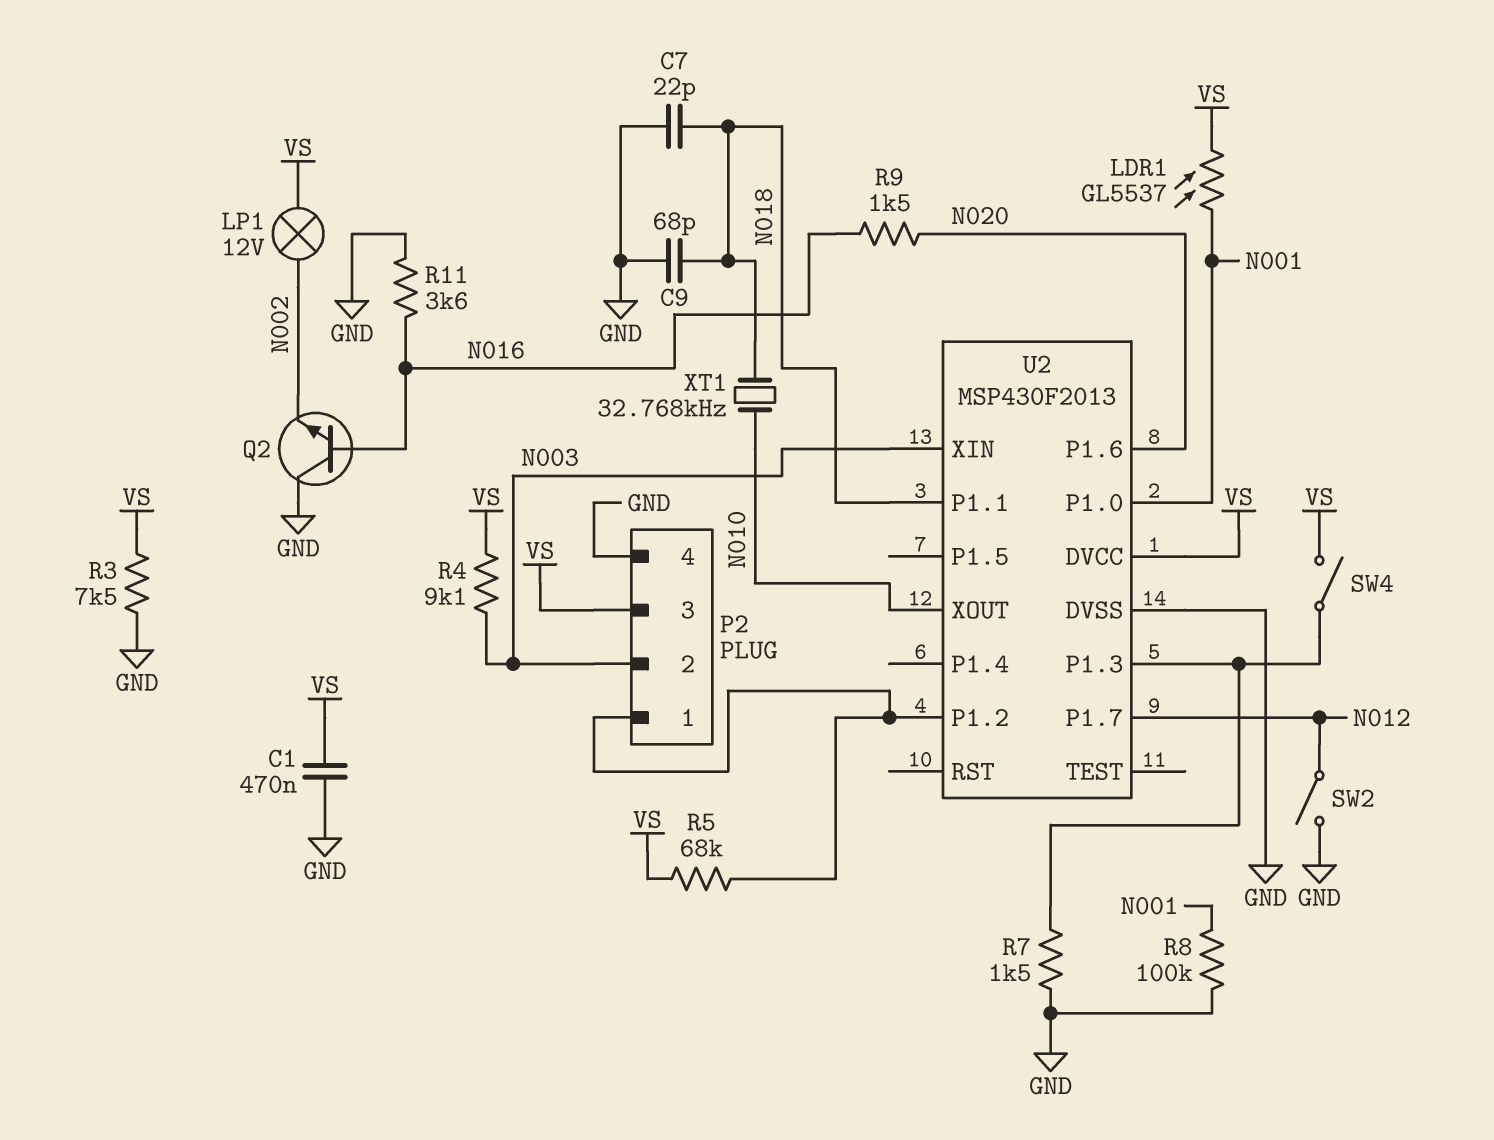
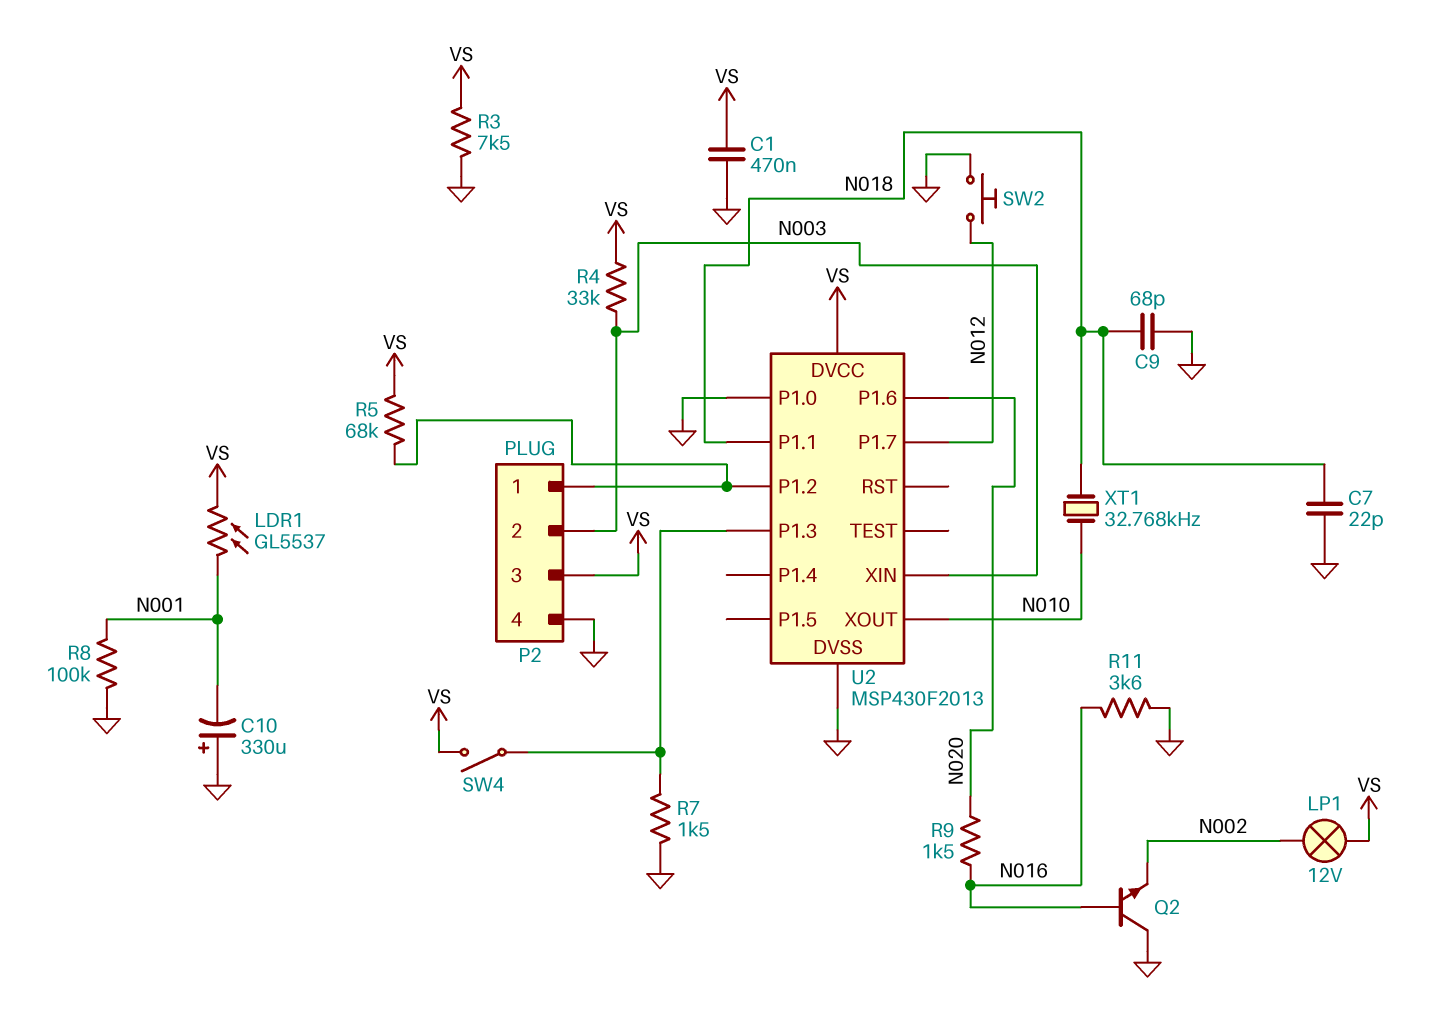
C10: none -> 330uF (plus GND, minus N001)
R4: 9.1k (N003, VS) -> 33k (N003, VS)
SW2: switch (GND, N012) -> button (GND, N012)
U2 pin P1.0: N001 -> GND

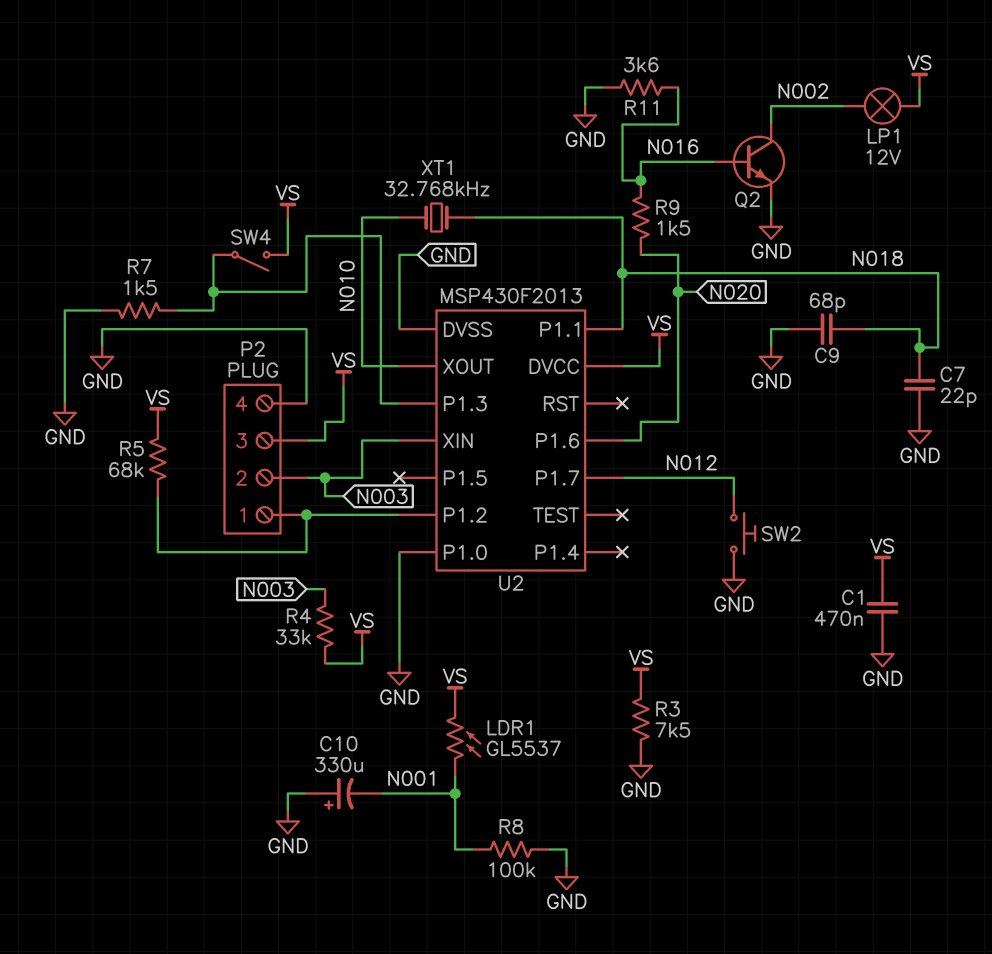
Q2: NPN (B N016, C GND, E N002) -> NPN (B N016, C N002, E GND)

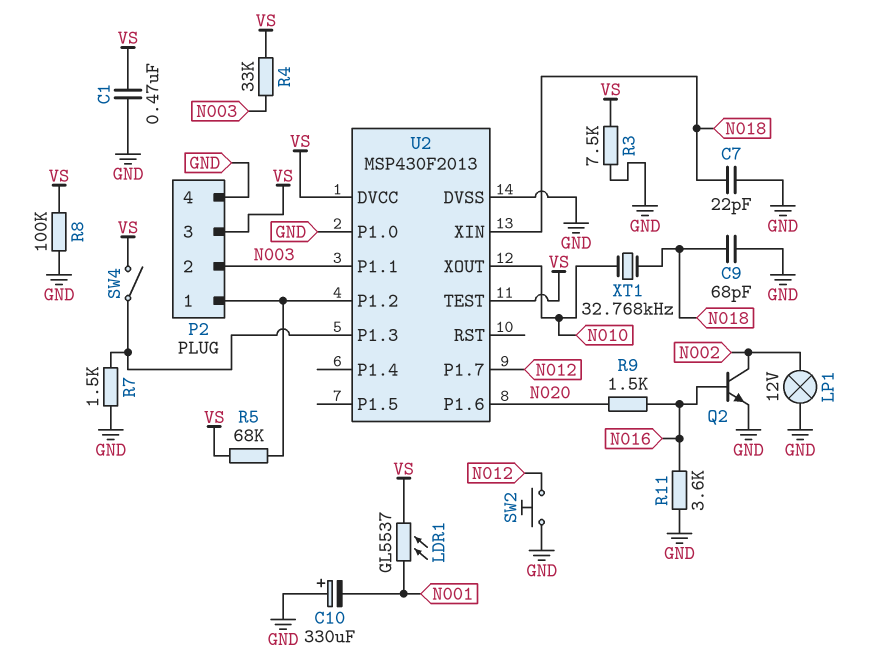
LP1: lamp 12V (N002, VS) -> lamp 12V (GND, N002)
R8: 100k (GND, N001) -> 100k (GND, VS)
U2 pin P1.1: N018 -> N003
U2 pin TEST: none -> VS
U2 pin XIN: N003 -> N018

